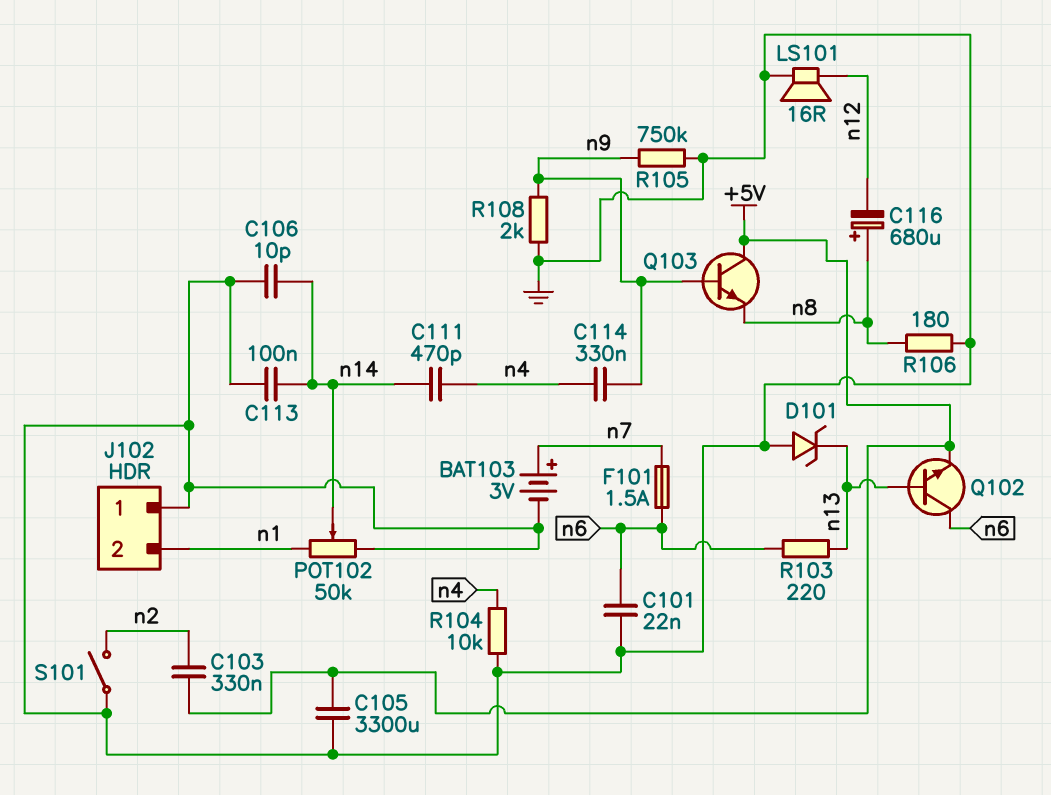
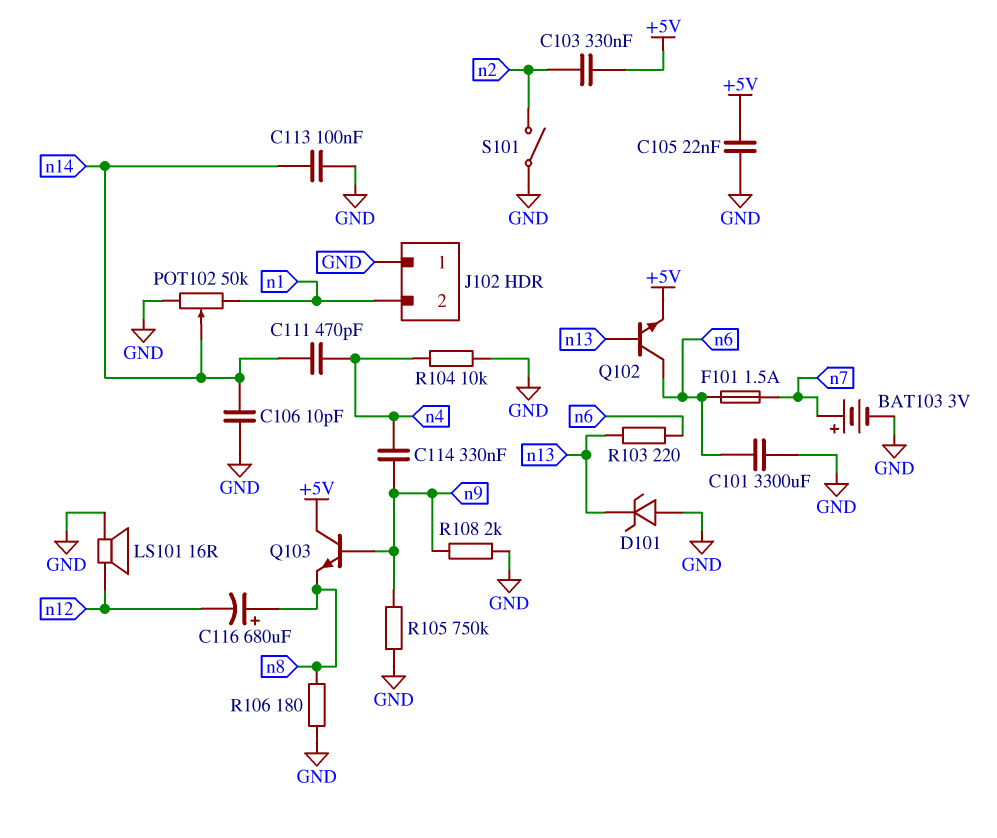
C101: 22nF (GND, n6) -> 3300uF (GND, n6)
C105: 3300uF (+5V, GND) -> 22nF (+5V, GND)

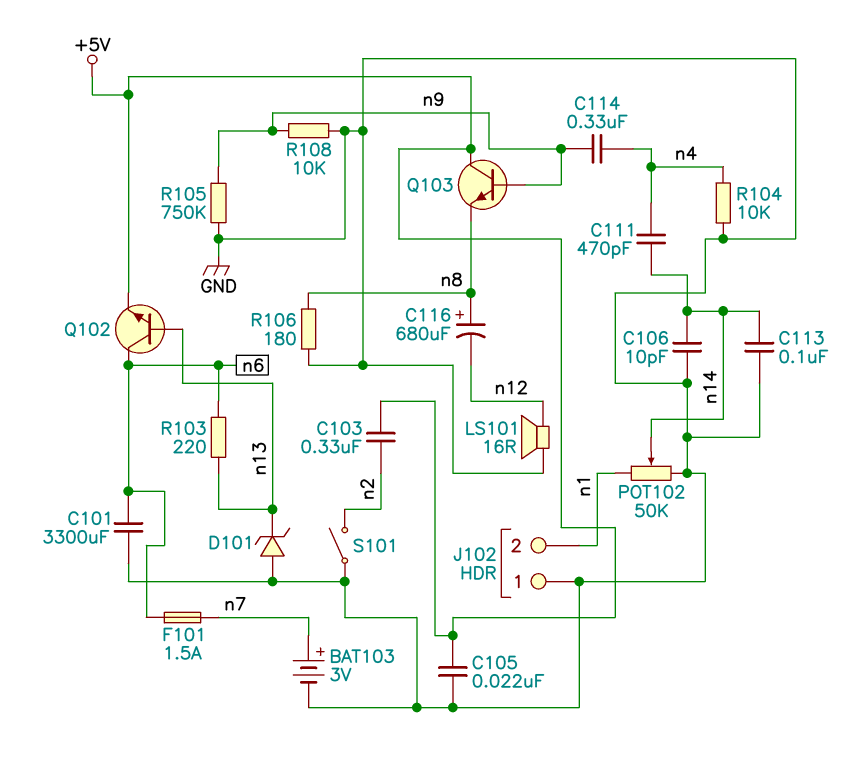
R108: 2k (GND, n9) -> 10k (GND, n9)

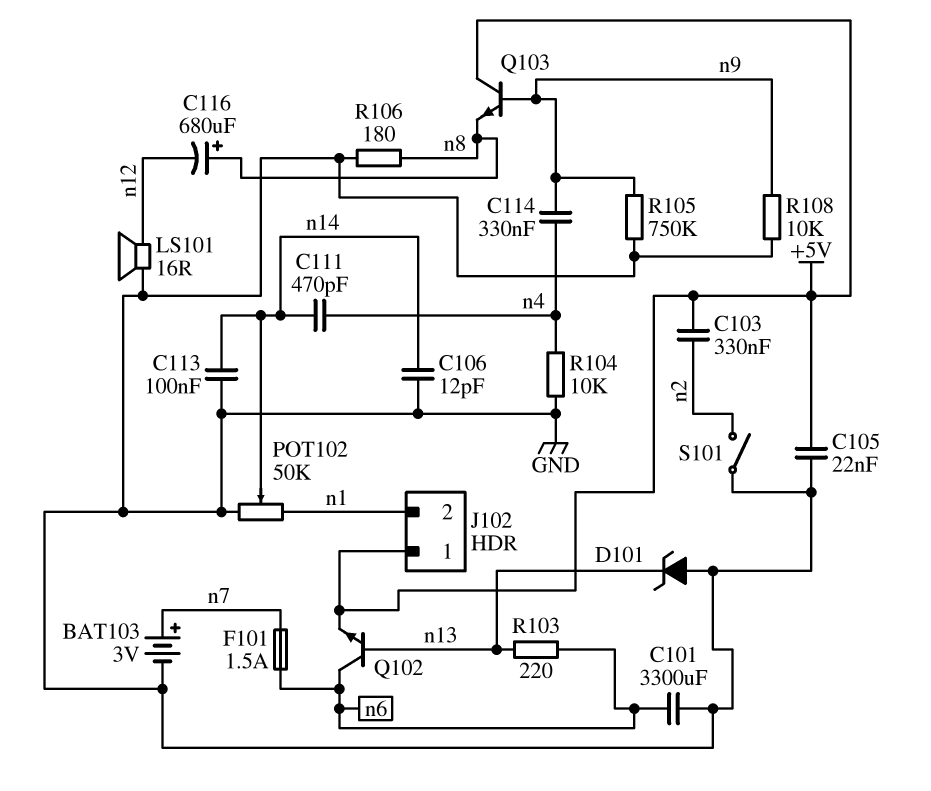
C106: 10pF (GND, n14) -> 12pF (GND, n14)
J102 pin 1: GND -> +5V

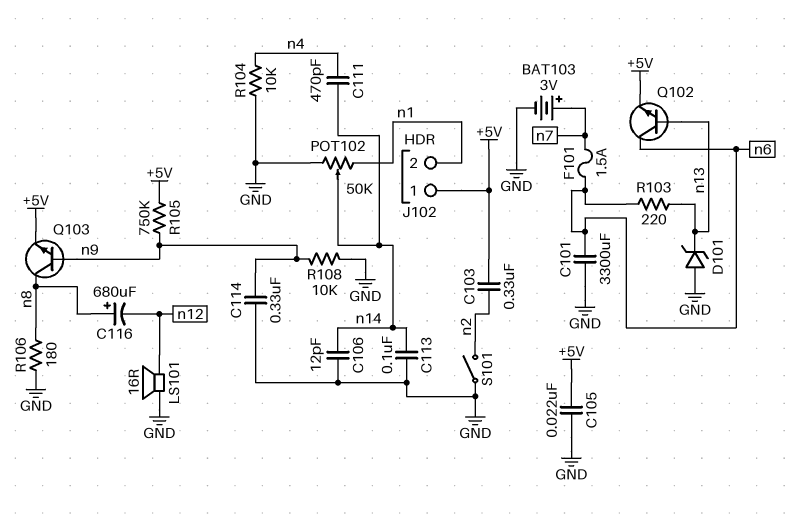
C114: 330nF (n4, n9) -> 330nF (GND, n9)
Q103: NPN (B n9, C +5V, E n8) -> NPN (B n9, C n8, E +5V)
R105: 750k (GND, n9) -> 750k (+5V, n9)

